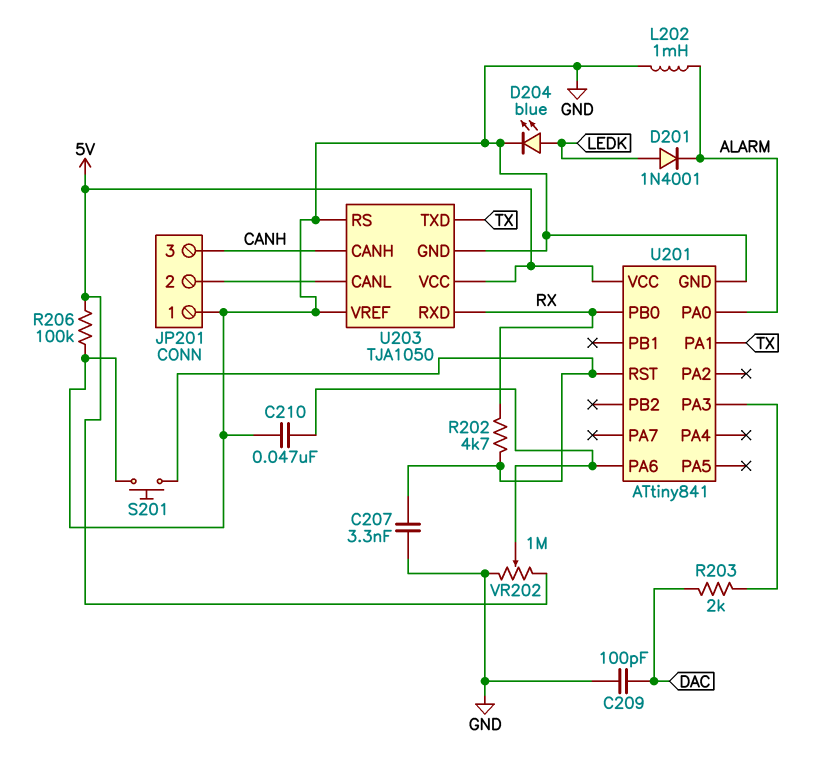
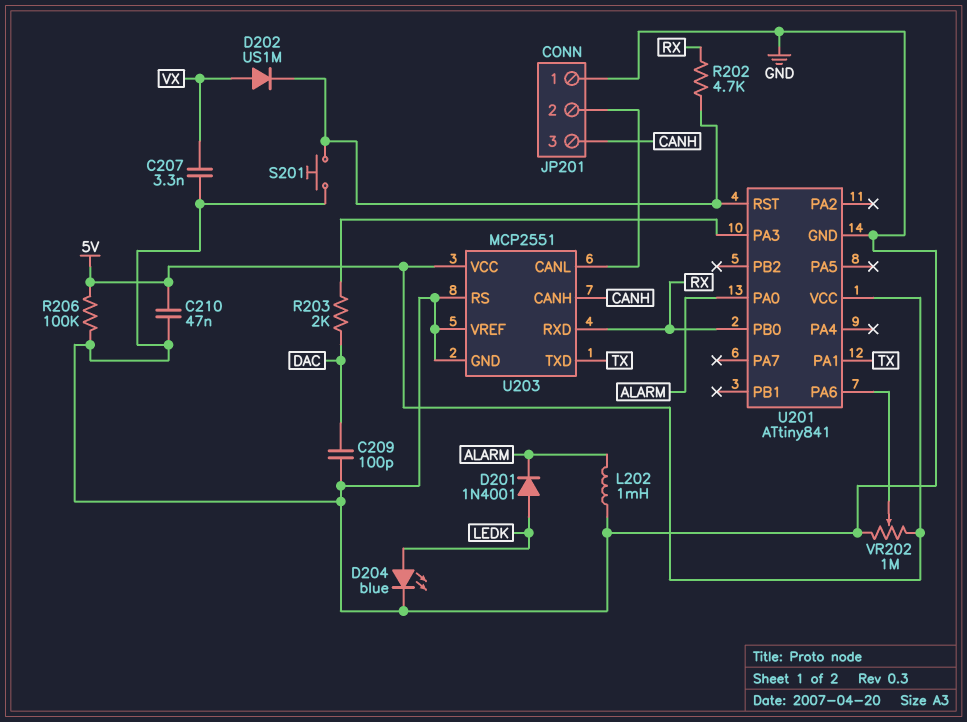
C207: 3.3nF (GND, U201/RST) -> 3.3nF (GND, VX)
C210: 47nF (GND, U201/PA6) -> 47nF (5V, GND)
D202: none -> diode US1M (A VX, K U201/RST)
U203: TJA1050 -> MCP2551

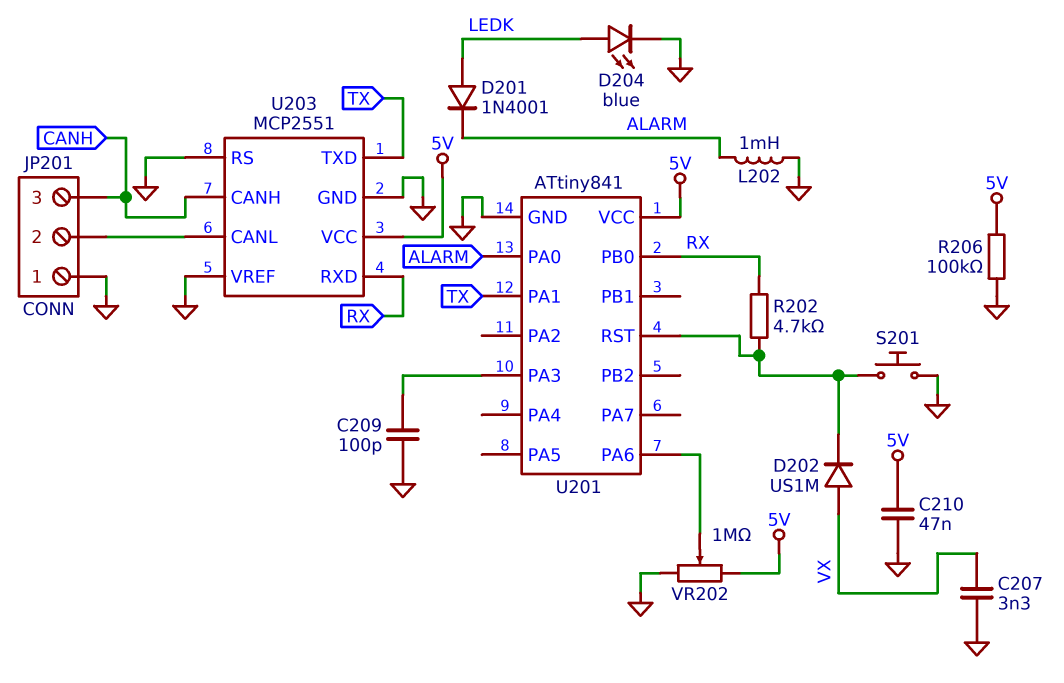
C209: 100pF (DAC, GND) -> 100pF (GND, U201/PA3)
R203: 2k (DAC, U201/PA3) -> none

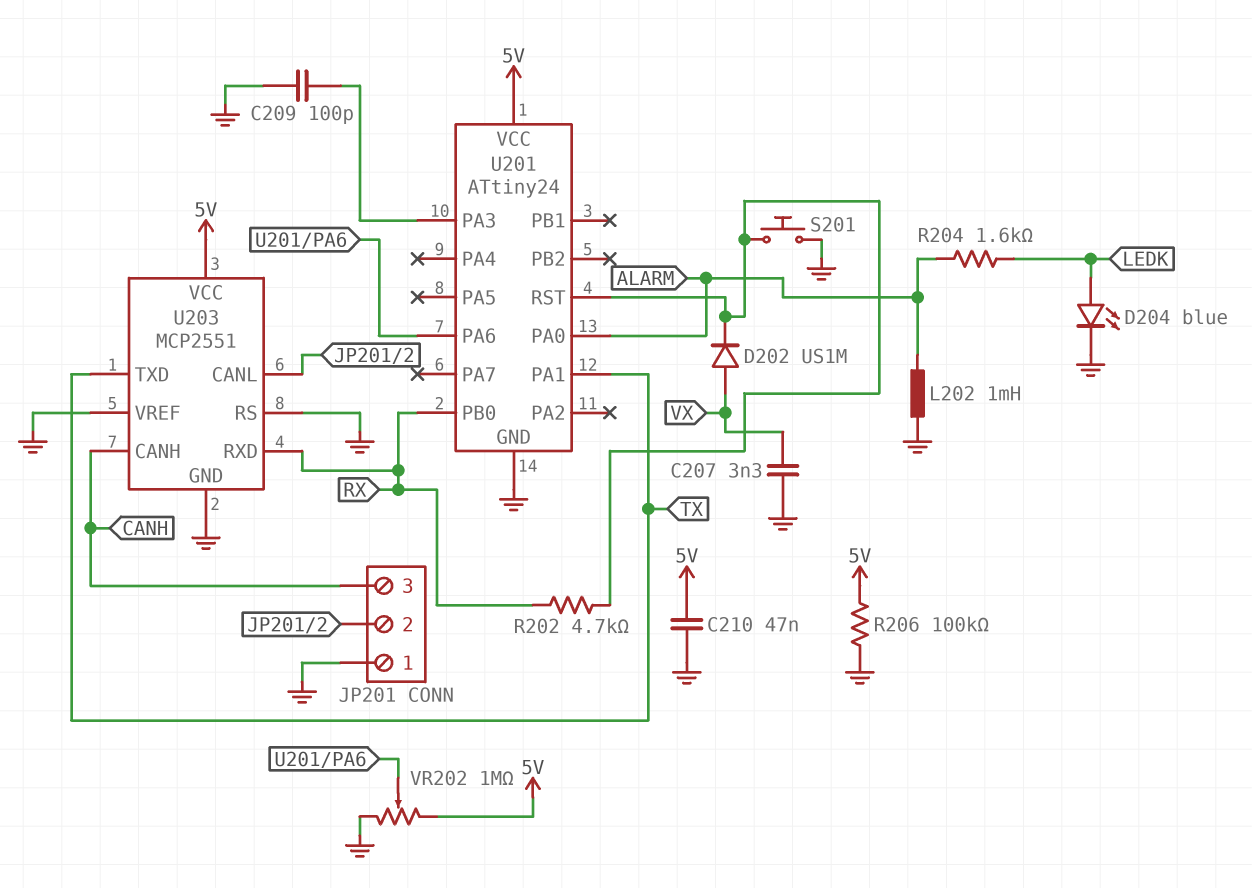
D201: diode 1N4001 (A LEDK, K ALARM) -> none
R204: none -> 1.6k (ALARM, LEDK)
U201: ATtiny841 -> ATtiny24

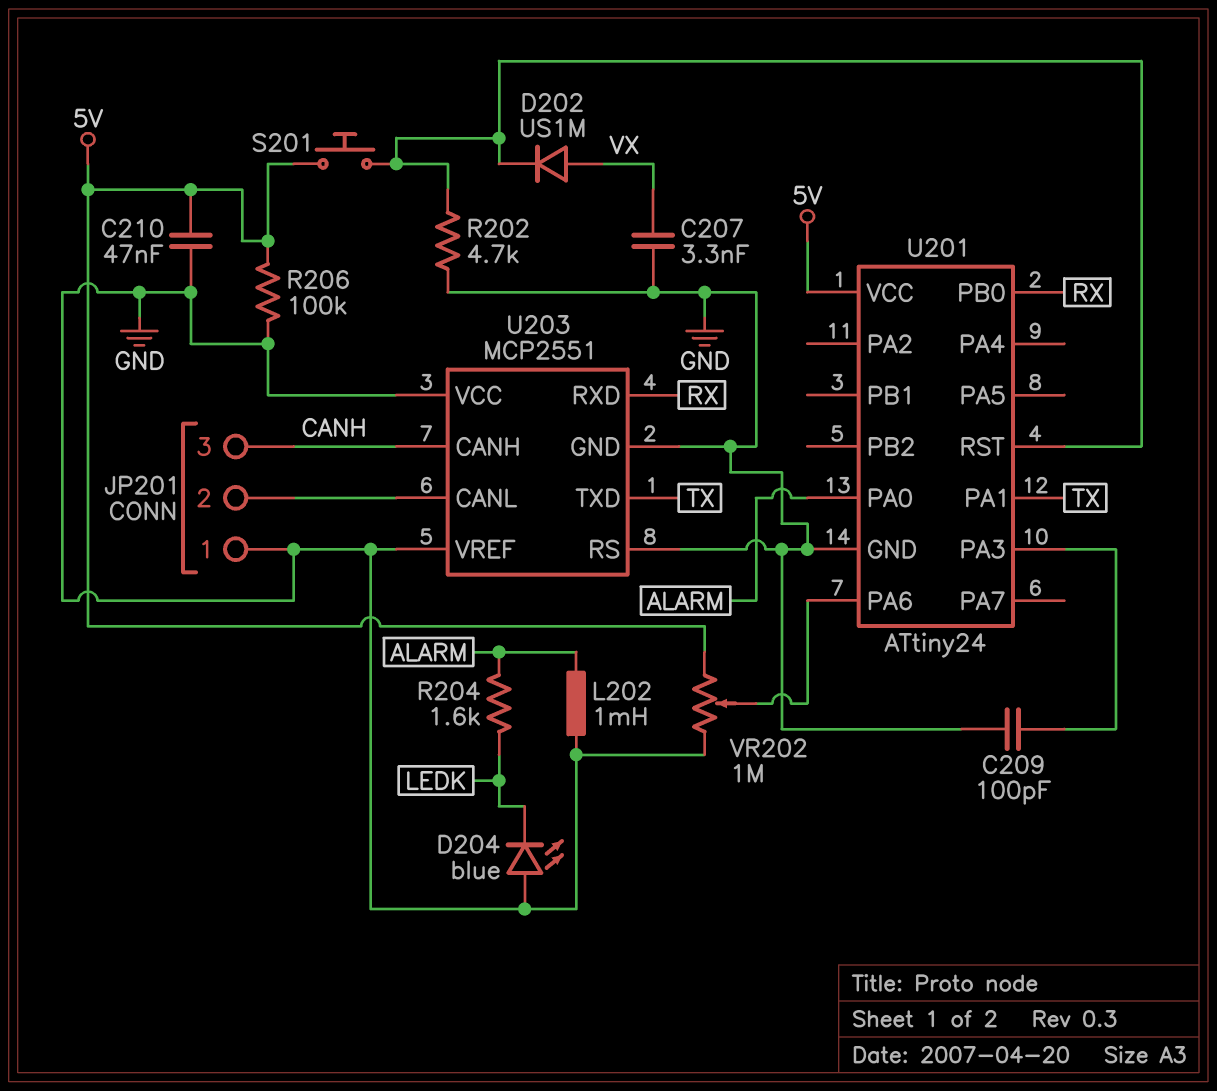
D204: LED blue (A LEDK, K GND) -> LED blue (A GND, K LEDK)
R202: 4.7k (RX, U201/RST) -> 4.7k (GND, U201/RST)
S201: button (GND, U201/RST) -> button (5V, U201/RST)
U203 pin VCC: 5V -> GND

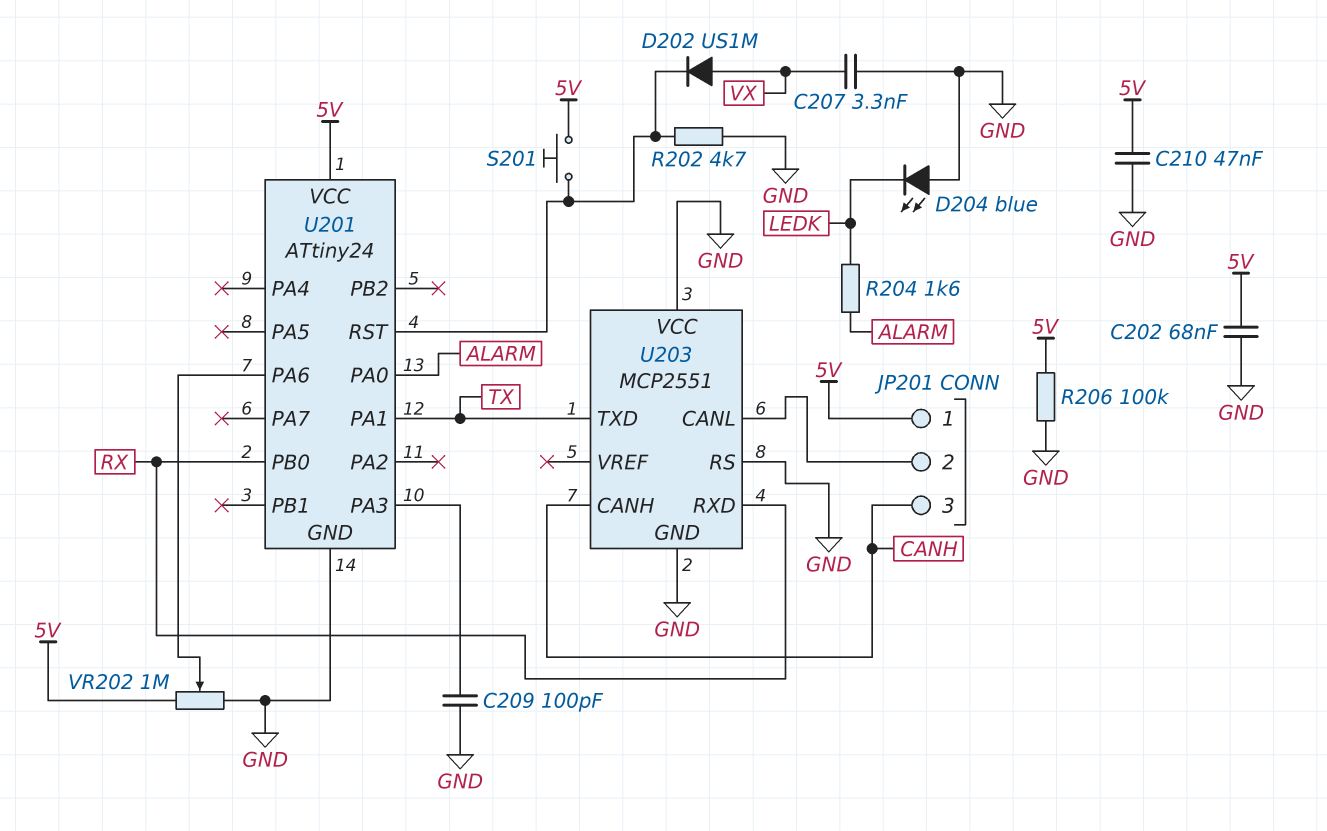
C202: none -> 68nF (5V, GND)
JP201 pin 1: GND -> 5V
L202: 1mH (ALARM, GND) -> none
U203 pin VREF: GND -> none

